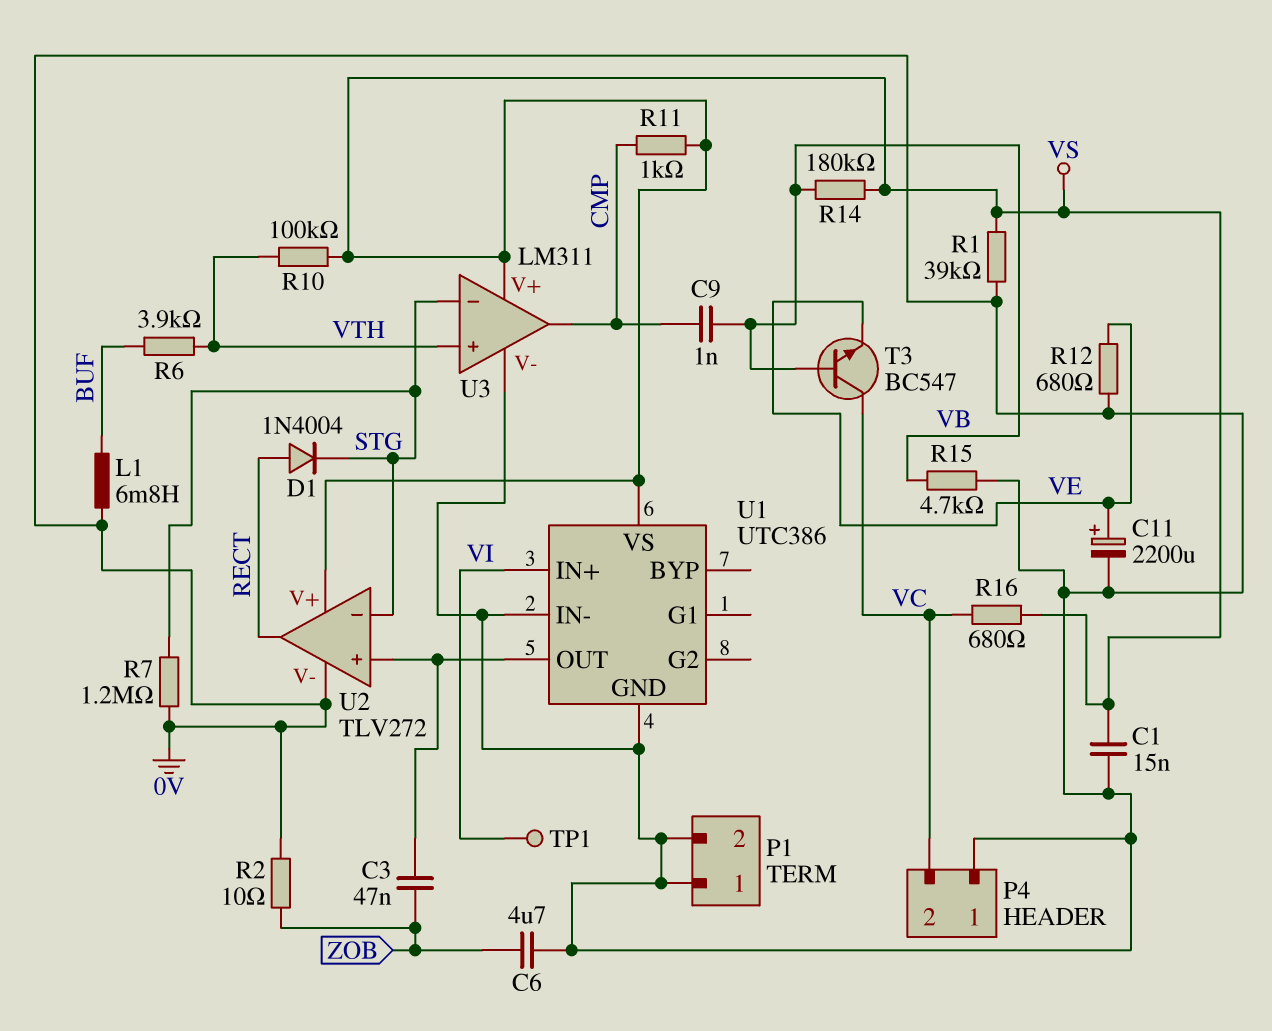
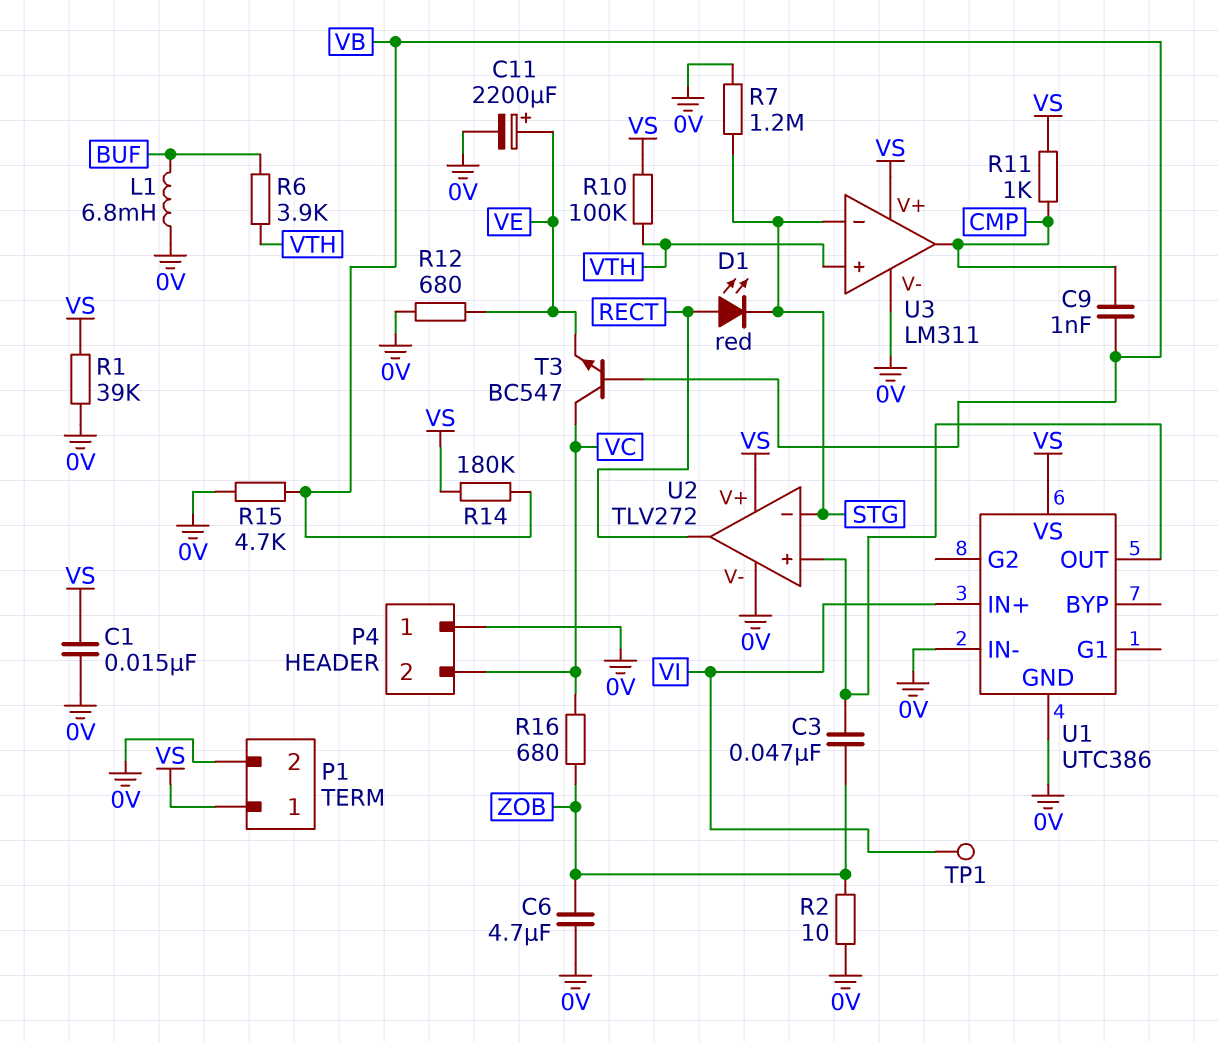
D1: diode 1N4004 (A RECT, K STG) -> LED red (A RECT, K STG)
P1 pin 1: 0V -> VS
R16: 680 (VC, VS) -> 680 (VC, ZOB)

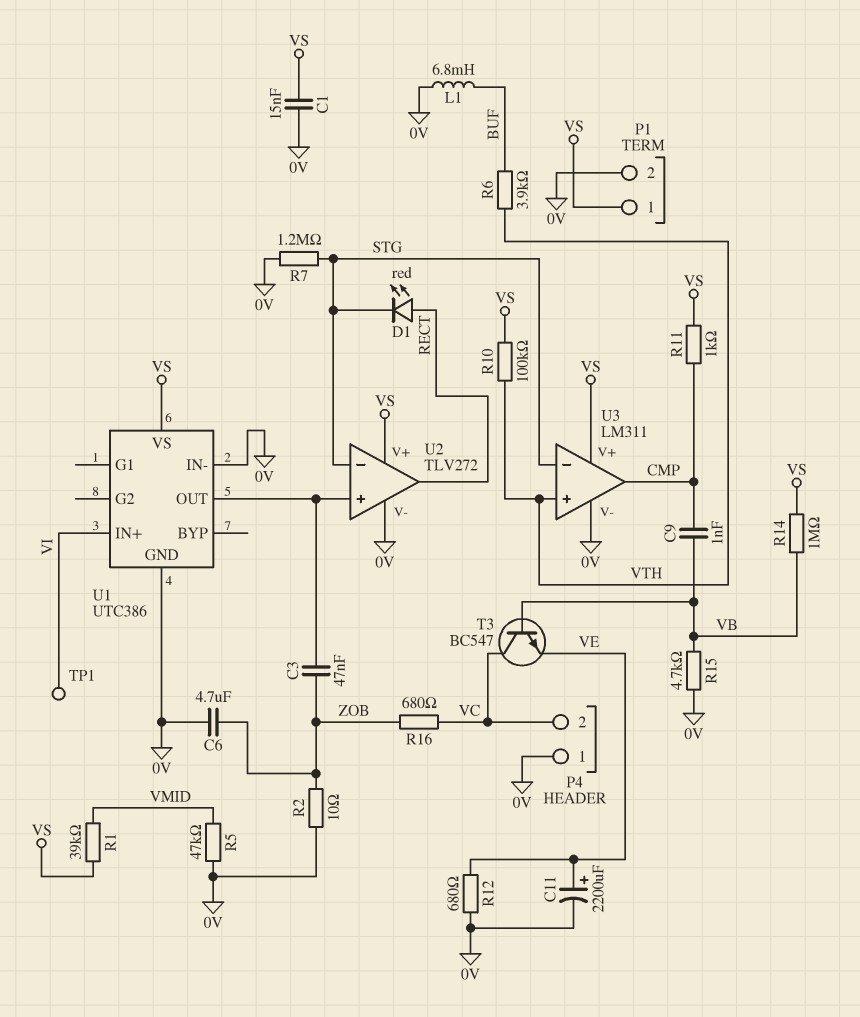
R1: 39k (0V, VS) -> 39k (VMID, VS)
R5: none -> 47k (0V, VMID)
R14: 180k (VB, VS) -> 1M (VB, VS)

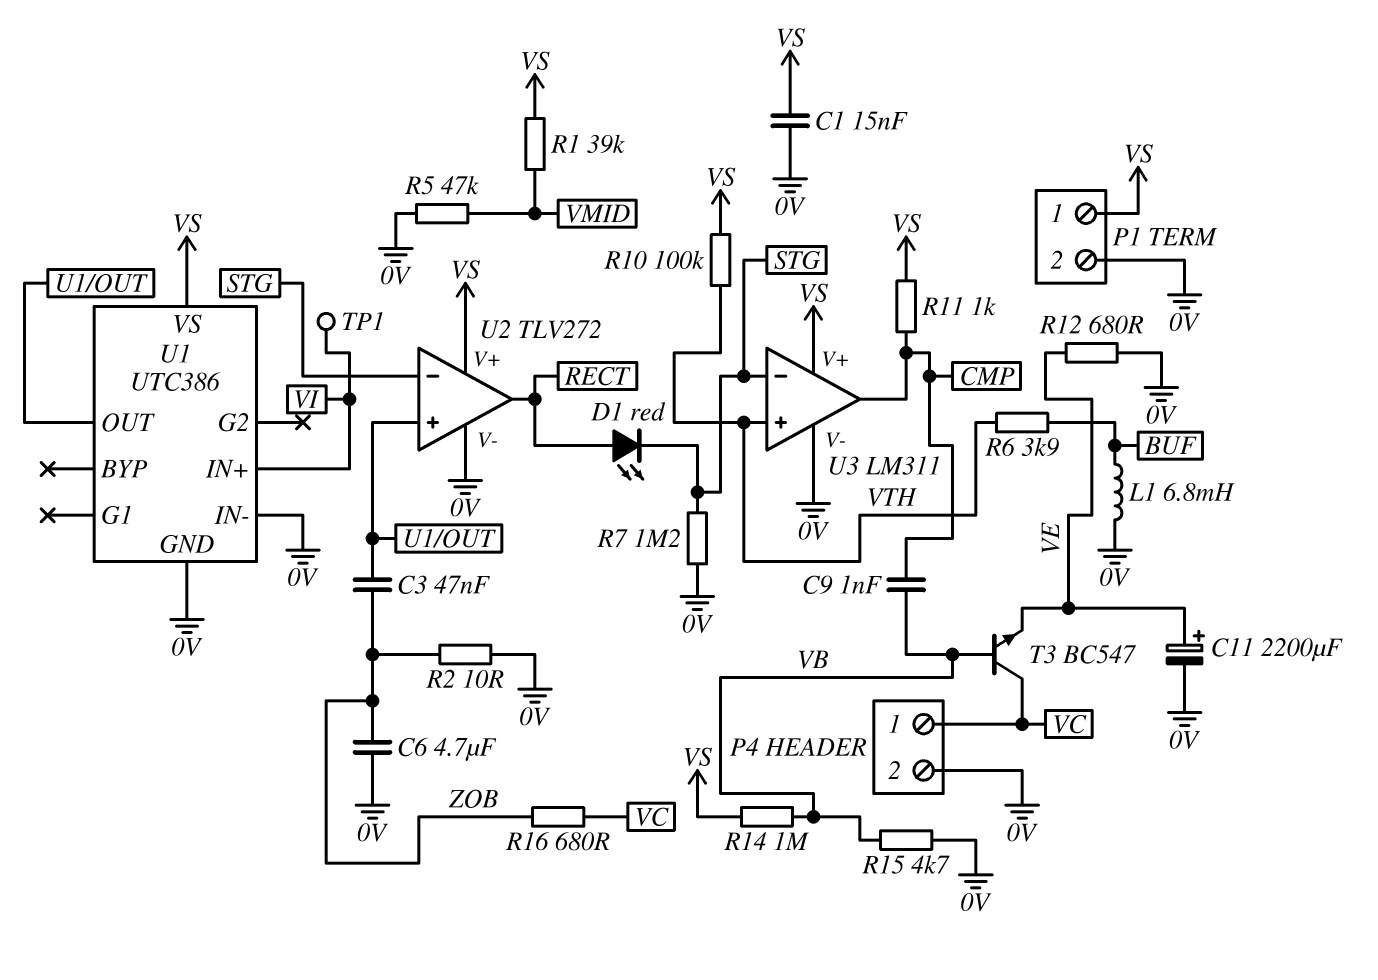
P4 pin 1: 0V -> VC
P4 pin 2: VC -> 0V

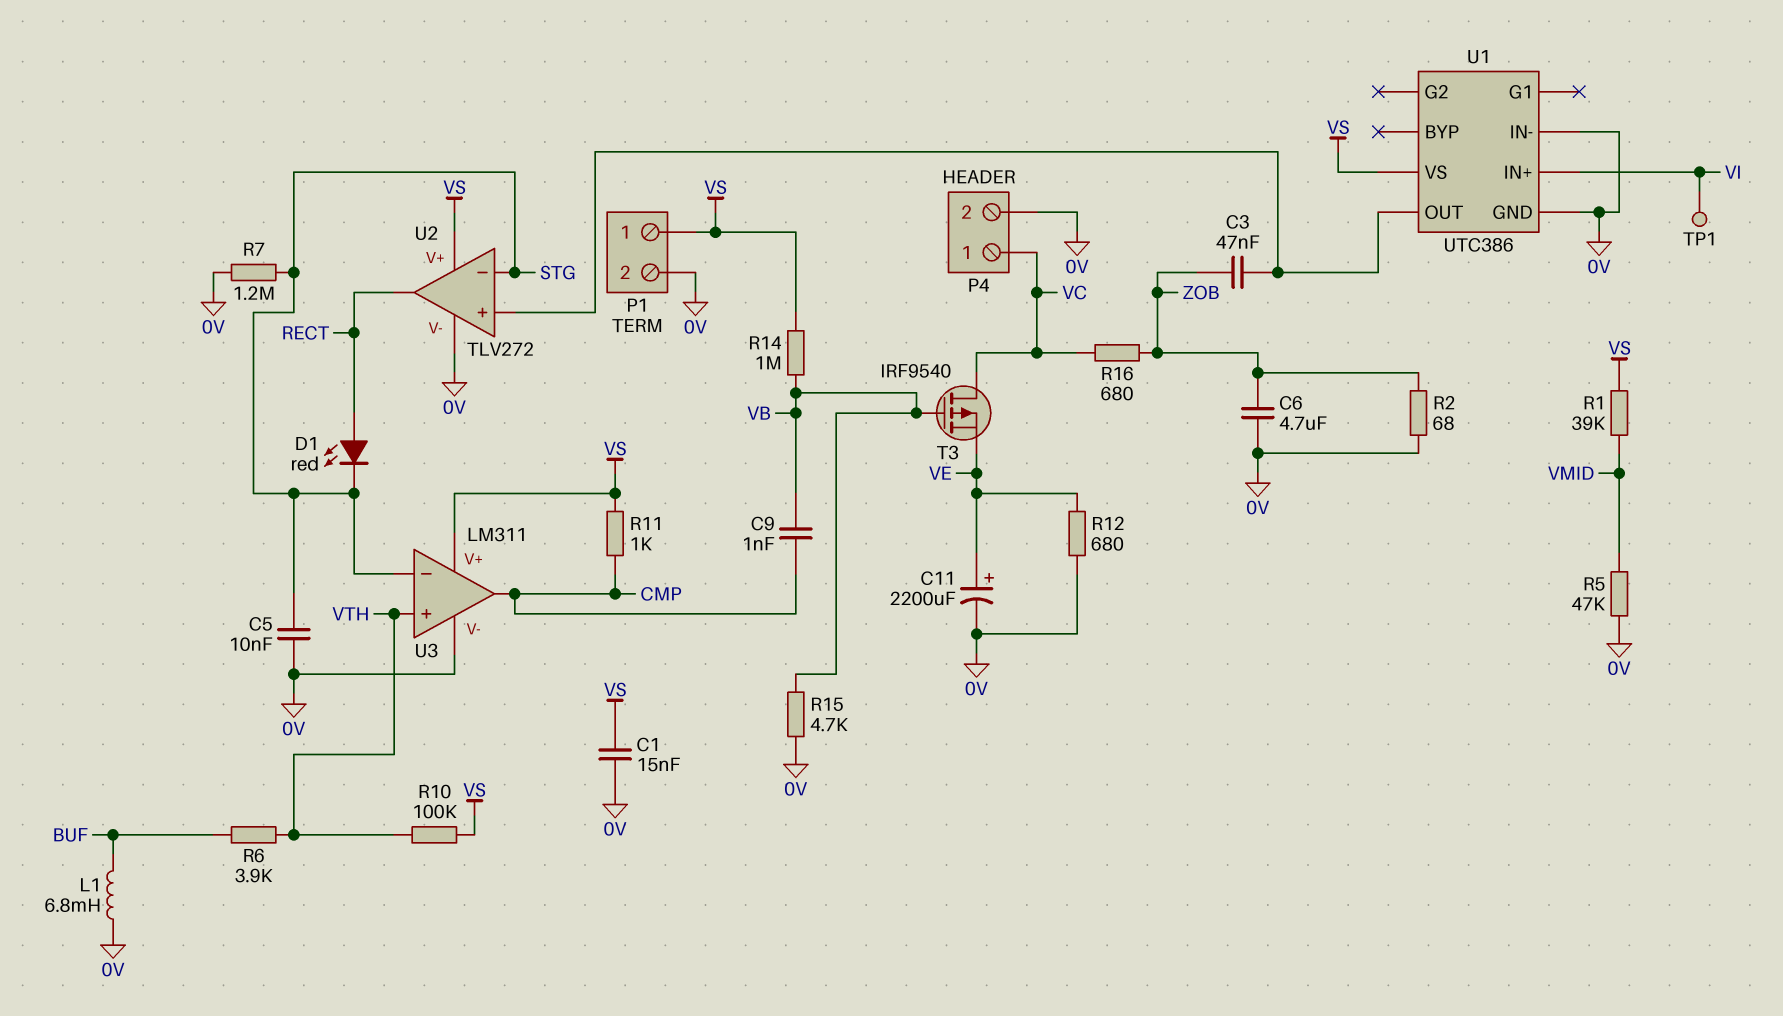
C5: none -> 10nF (0V, STG)
R2: 10 (0V, ZOB) -> 68 (0V, ZOB)
T3: NPN BC547 (B VB, C VC, E VE) -> PMOS IRF9540 (G VB, D VC, S VE)

